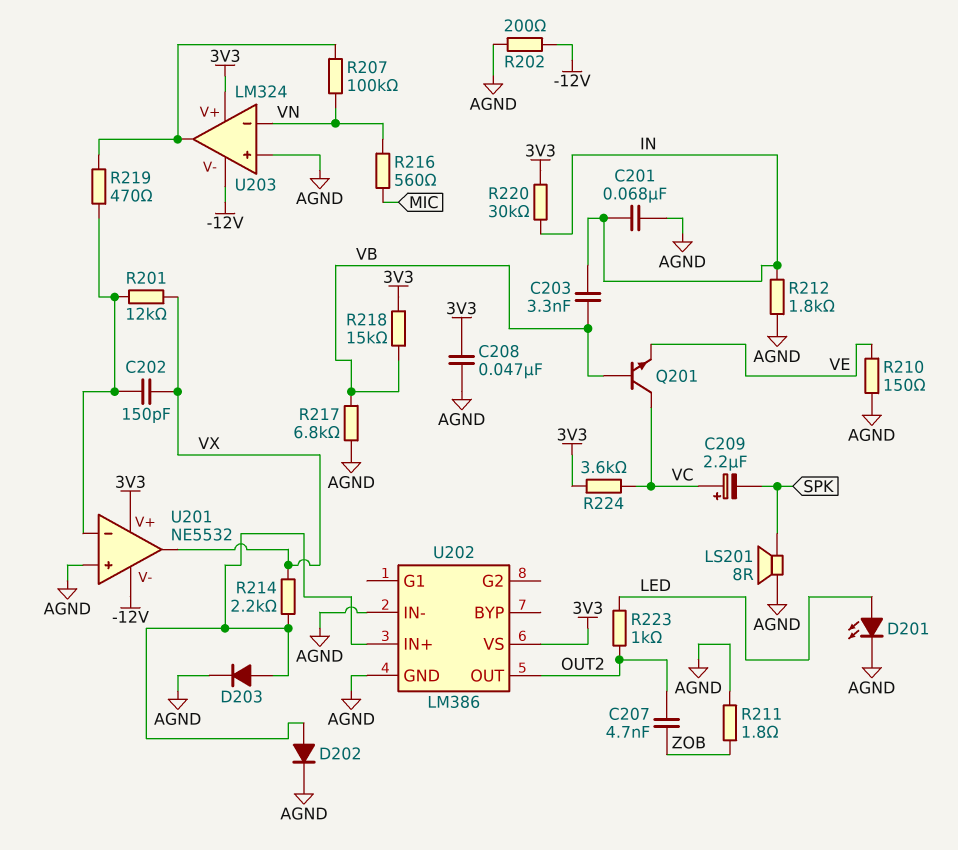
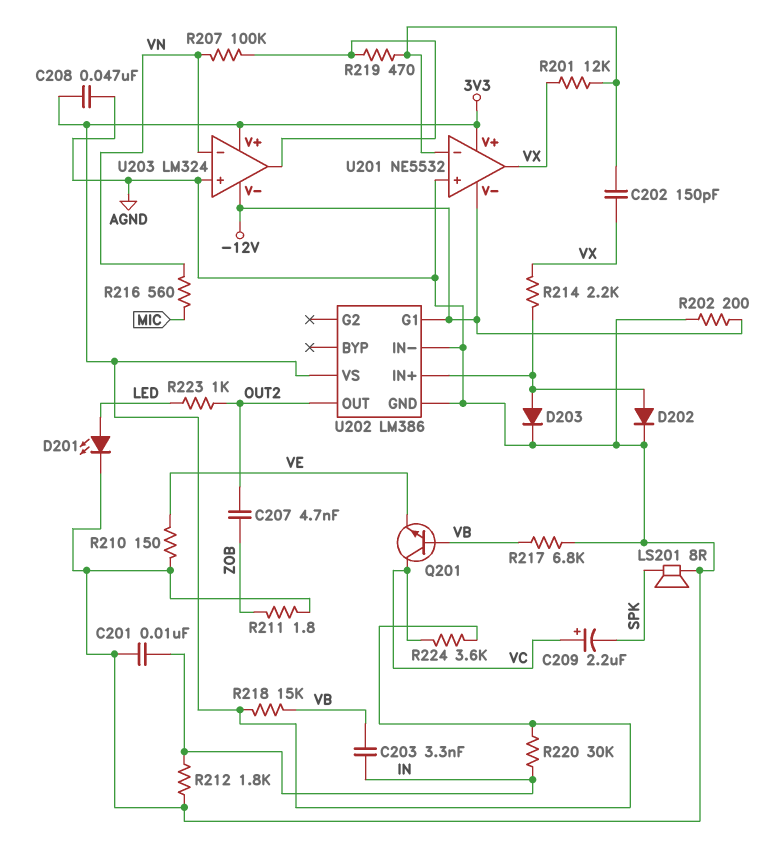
C201: 68nF (AGND, IN) -> 10nF (AGND, IN)
U202 pin G1: none -> -12V

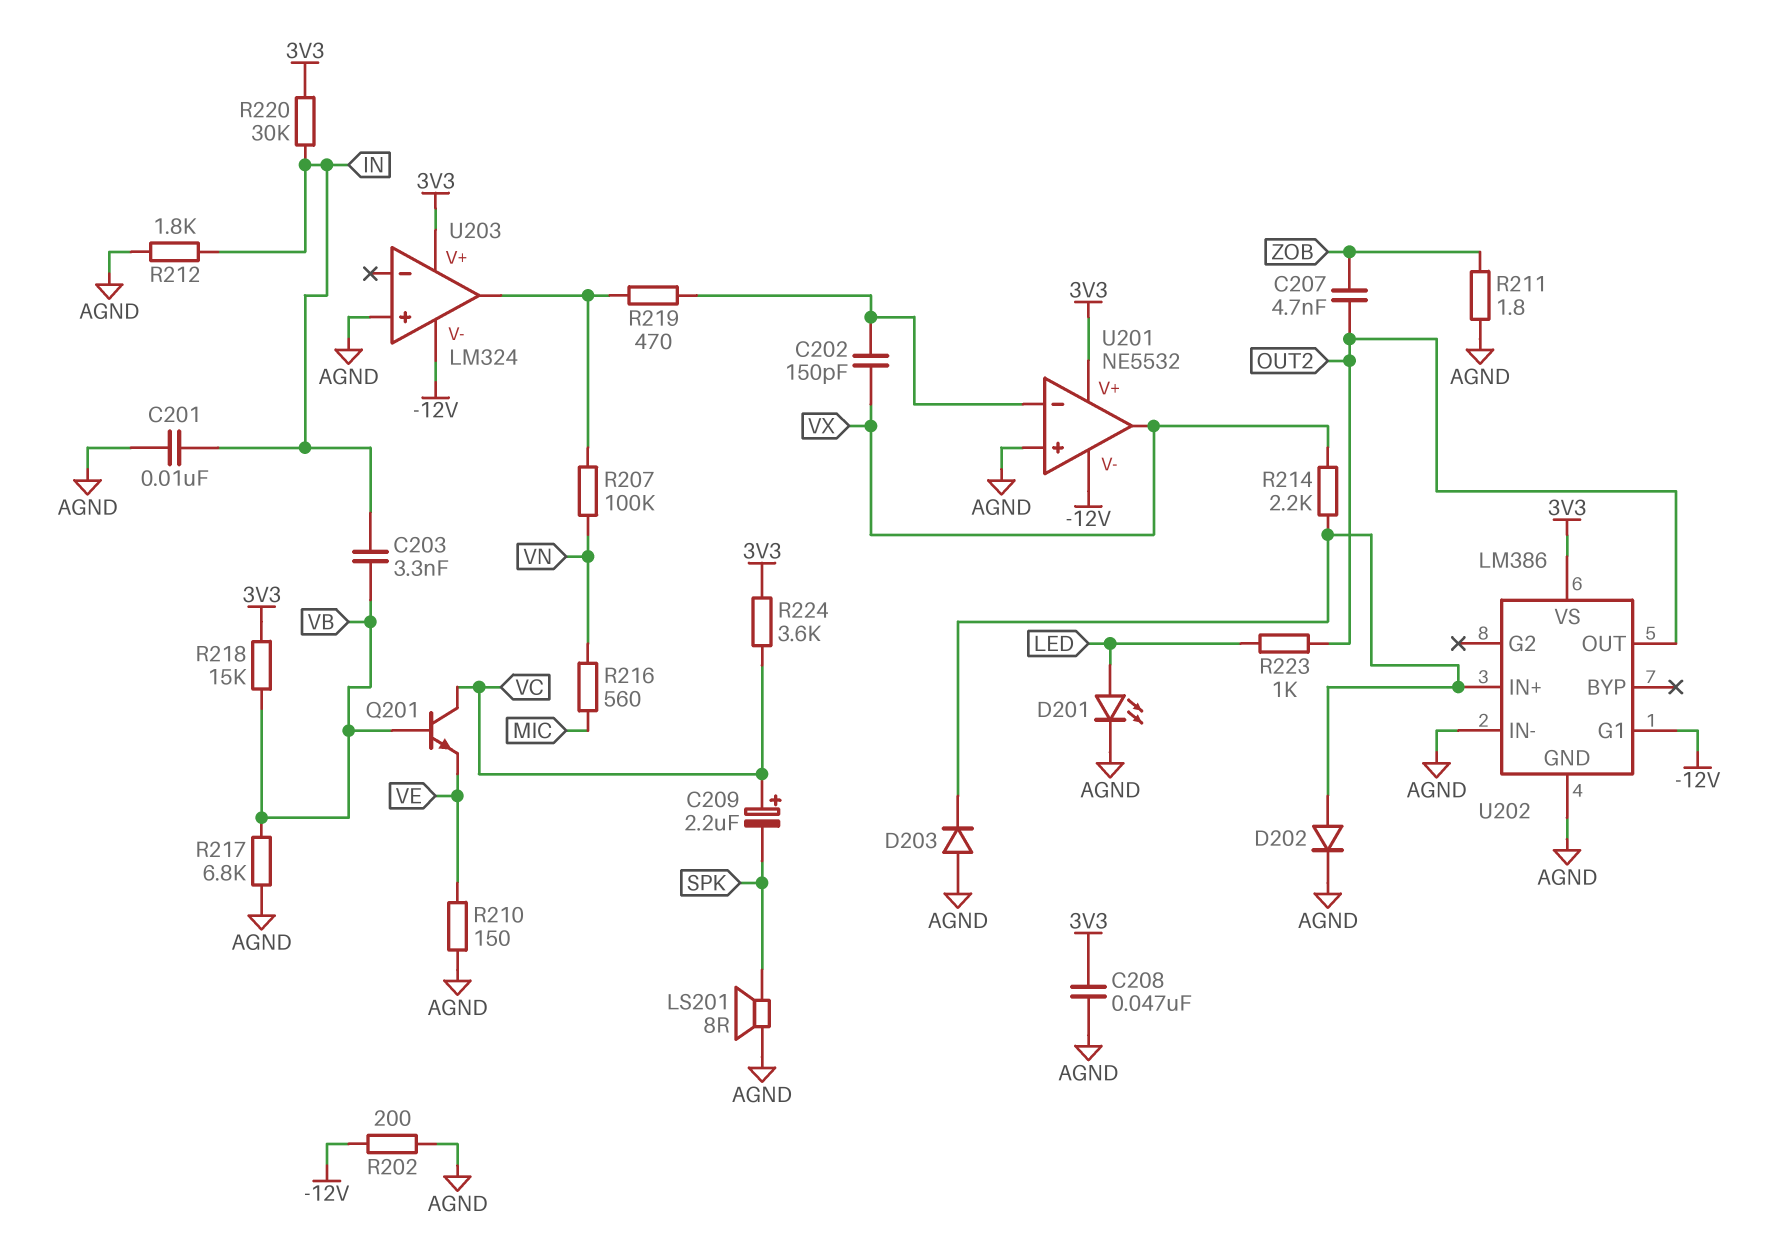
D203: diode (A U202/IN+, K AGND) -> diode (A AGND, K U202/IN+)
R201: 12k (U201/in-, VX) -> none
U203 pin in-: VN -> none

